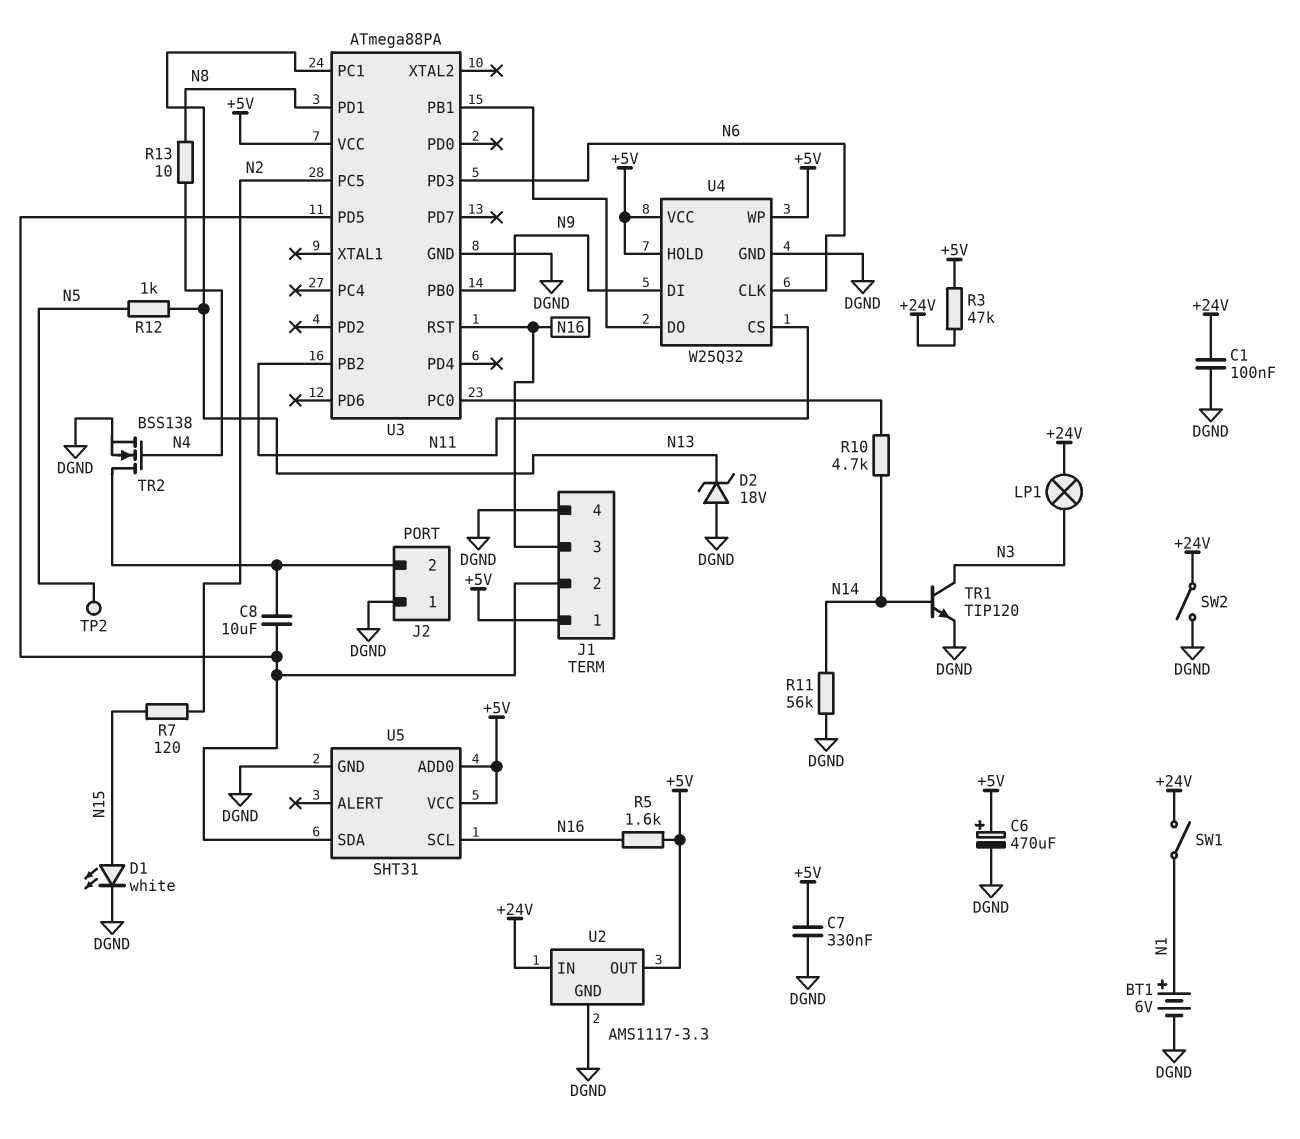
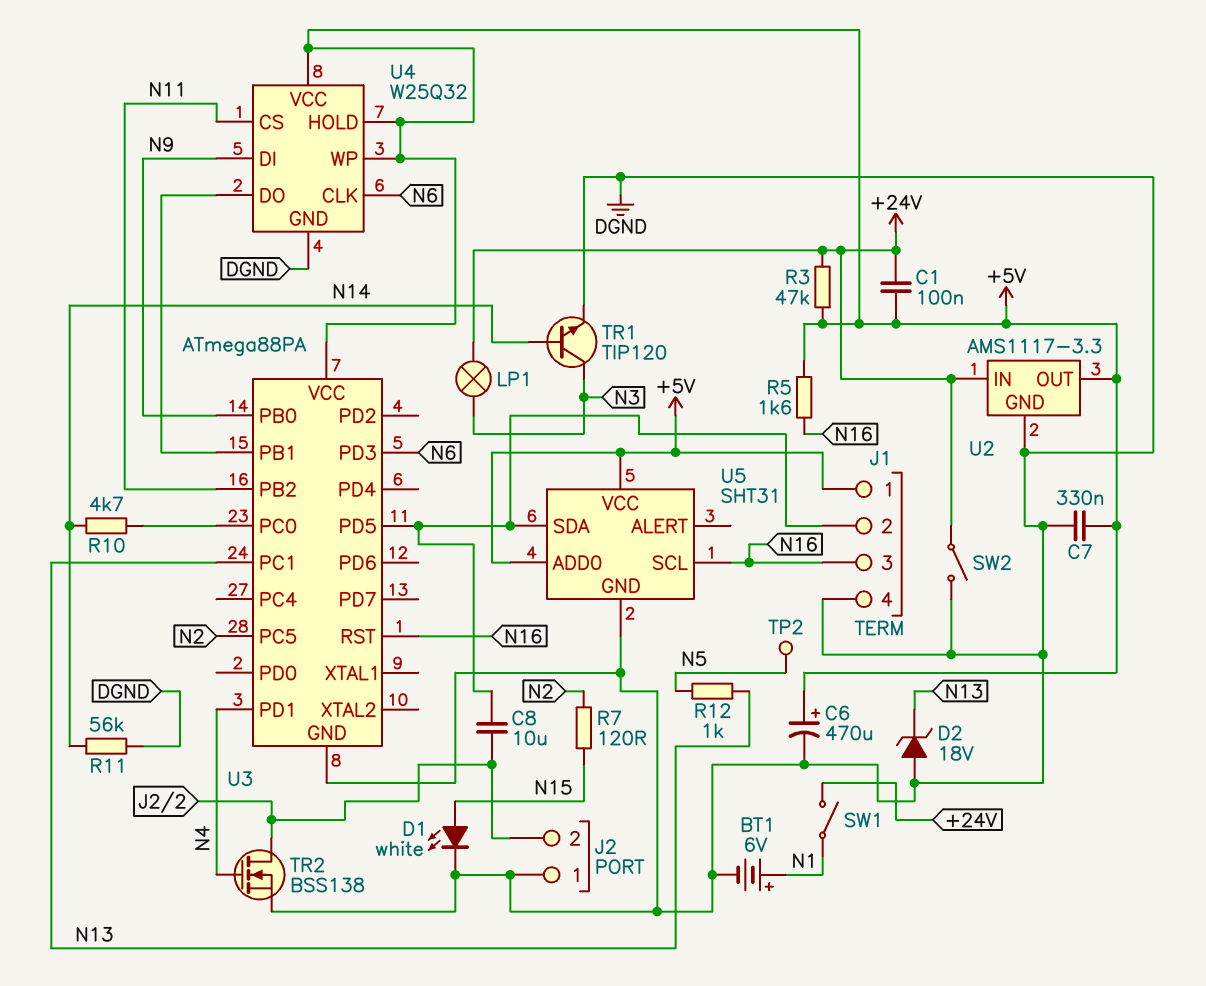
C1: 100nF (+24V, DGND) -> 100nF (+5V, +24V)
R13: 10 (N4, N8) -> none
U3 pin PD1: N8 -> N4

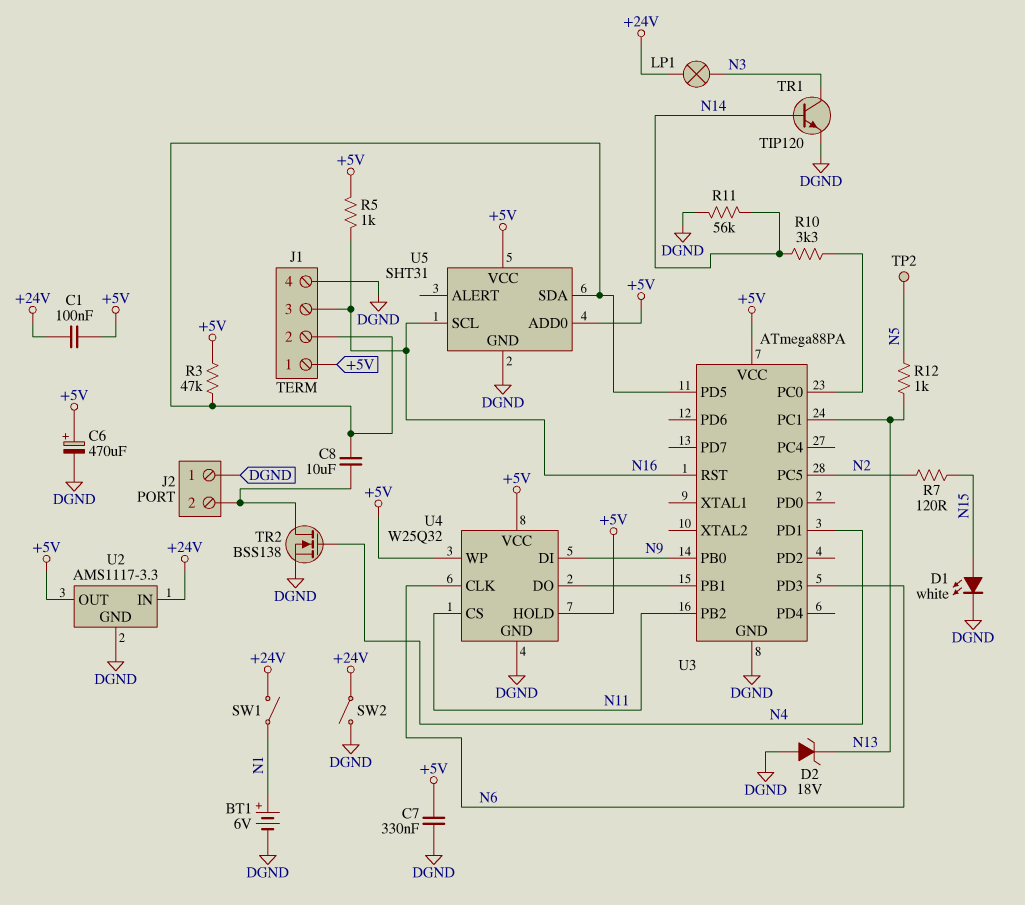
R3: 47k (+5V, +24V) -> 47k (+5V, J1/2)
R5: 1.6k (+5V, N16) -> 1k (+5V, N16)
R10: 4.7k (N14, U3/PC0) -> 3.3k (N14, U3/PC0)

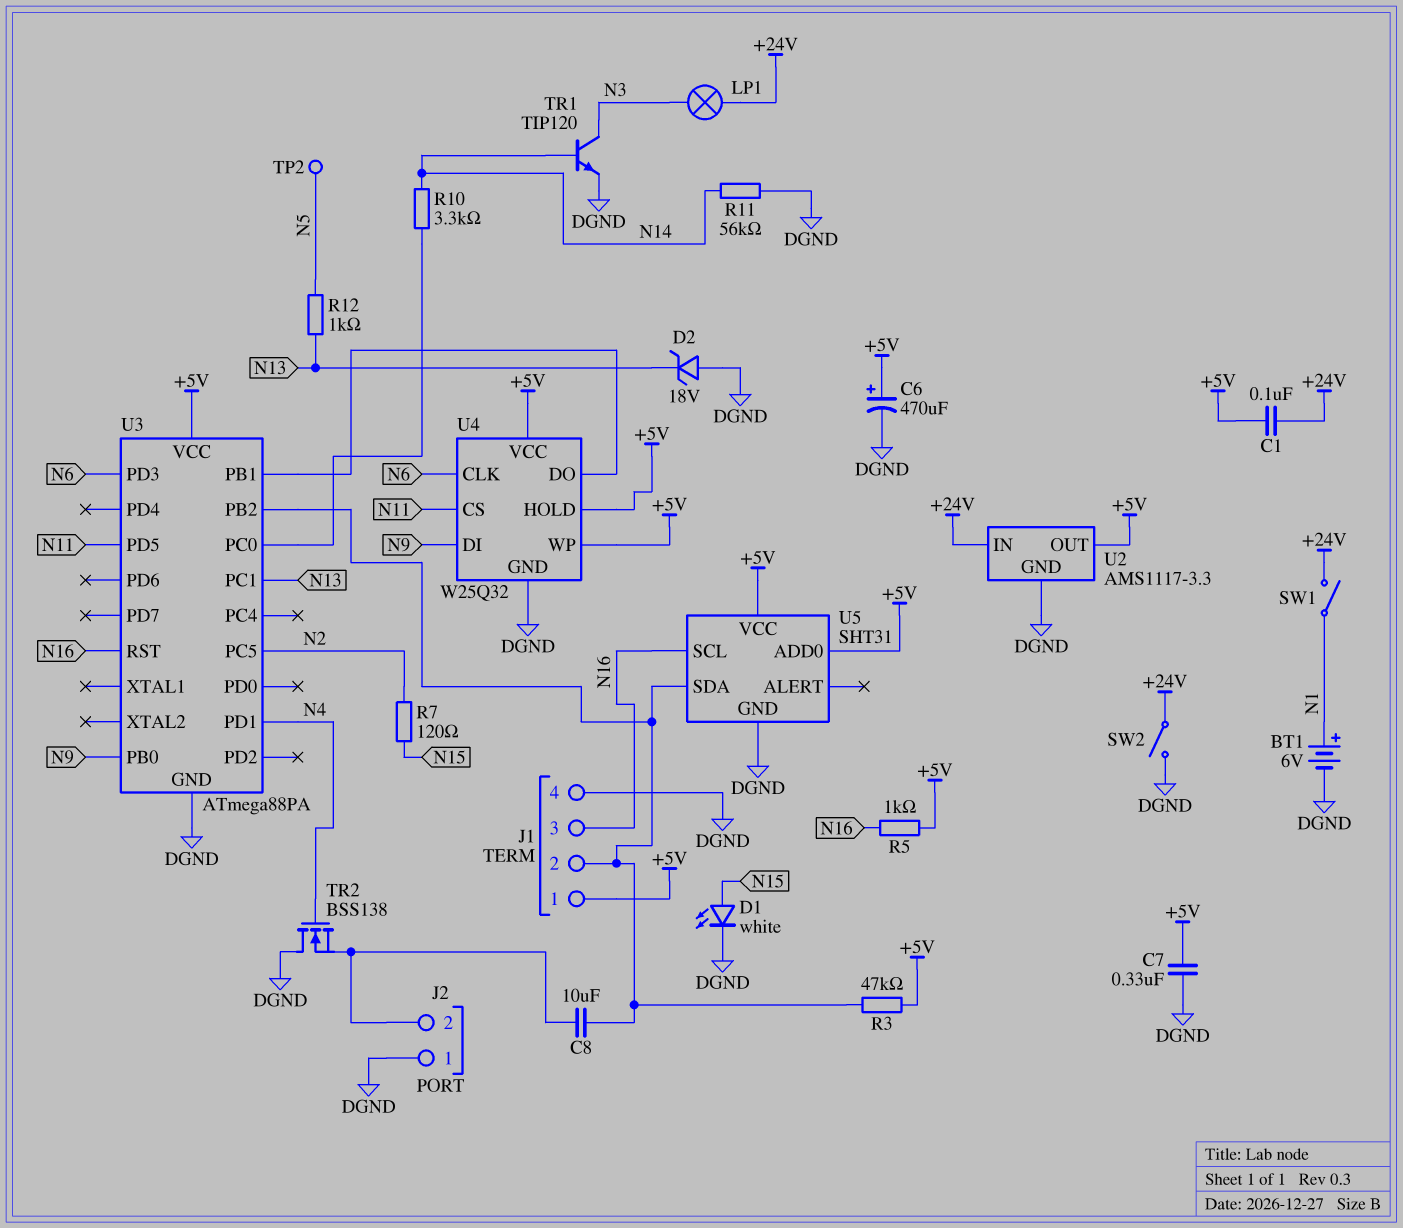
TR2: NMOS BSS138 (G N4, D J2/2, S DGND) -> NMOS BSS138 (G N4, D DGND, S J2/2)
U3 pin PB2: N11 -> J1/2
U3 pin PD5: J1/2 -> N11

